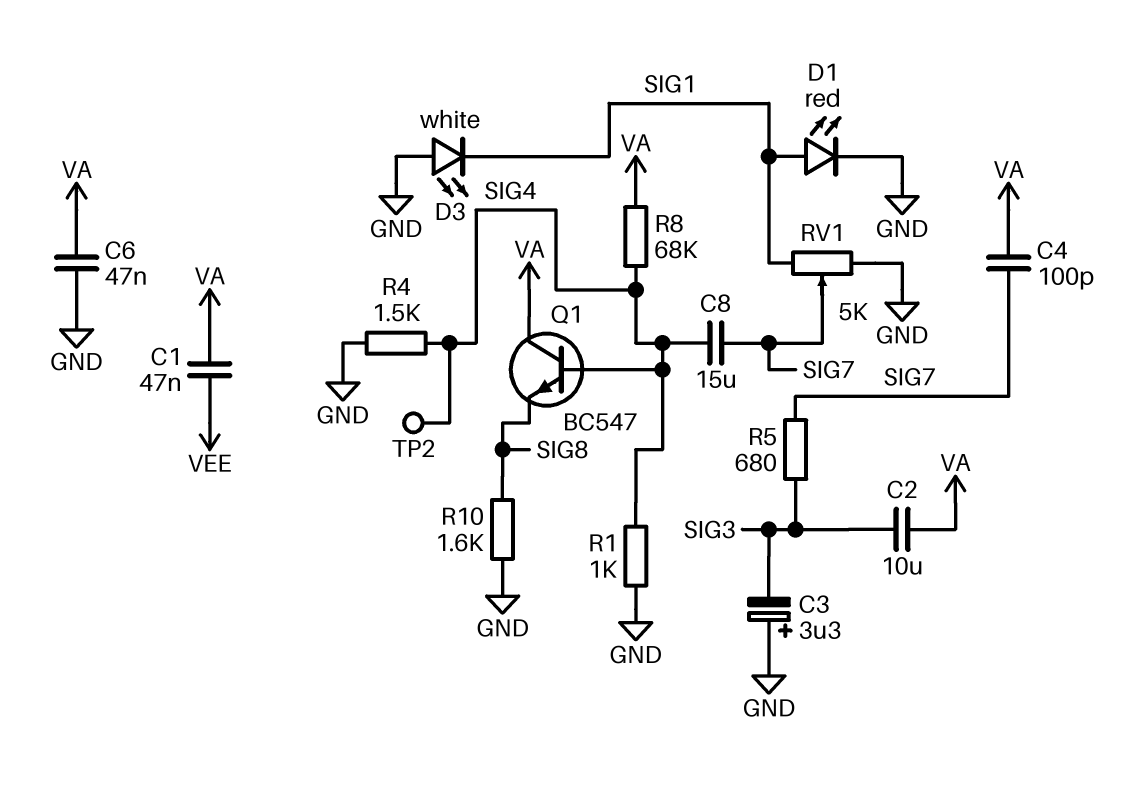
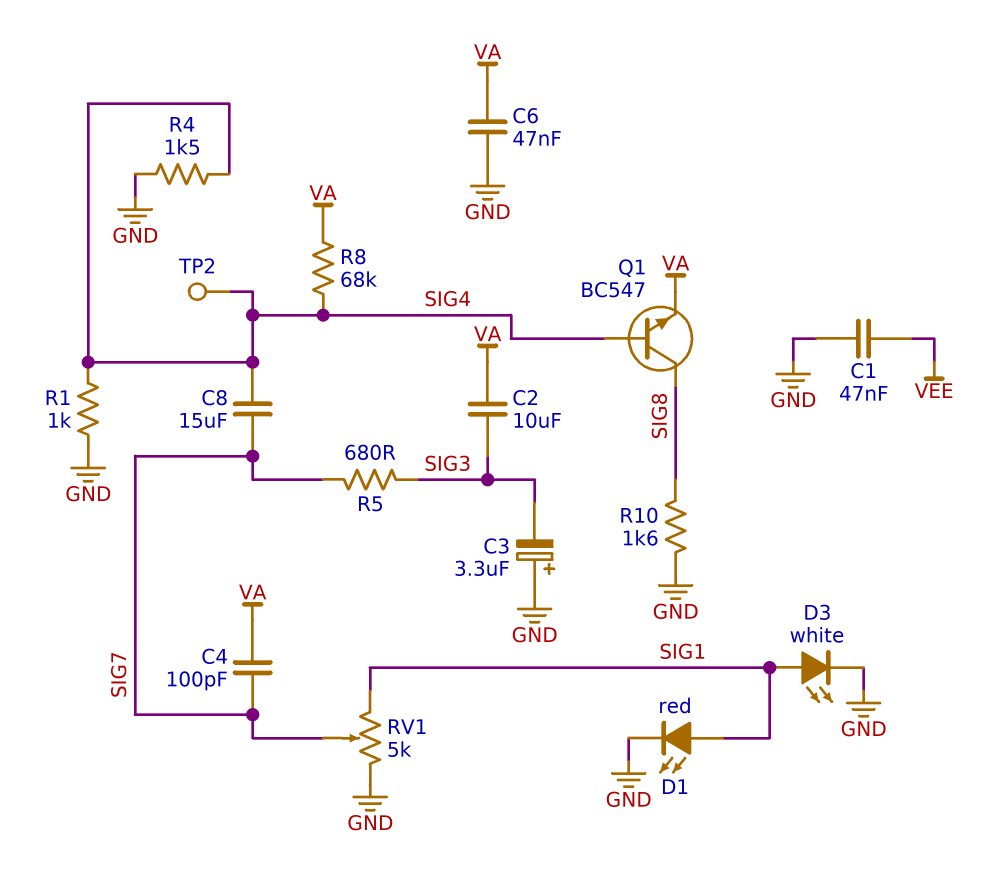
C1: 47nF (VA, VEE) -> 47nF (GND, VEE)
D3: LED white (A GND, K SIG1) -> LED white (A SIG1, K GND)
Q1: NPN BC547 (B SIG4, C VA, E SIG8) -> NPN BC547 (B SIG4, C SIG8, E VA)

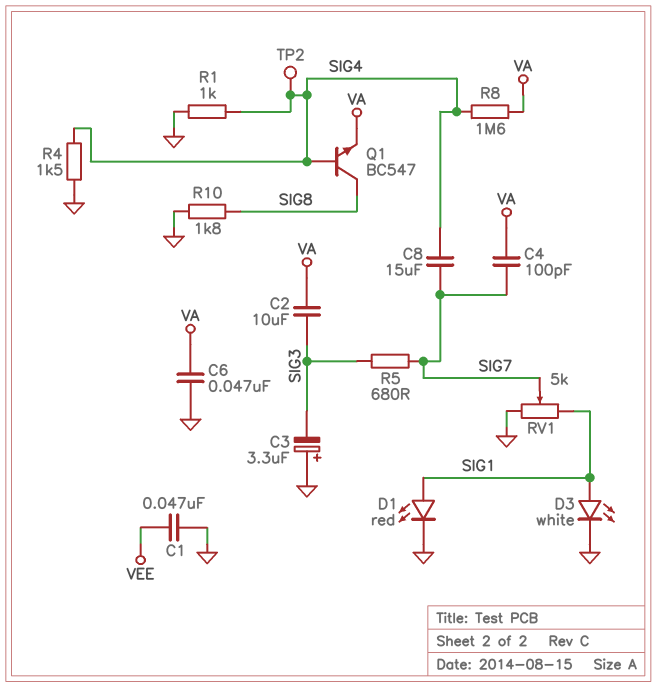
R8: 68k (SIG4, VA) -> 1.6M (SIG4, VA)
R10: 1.6k (GND, SIG8) -> 1.8k (GND, SIG8)

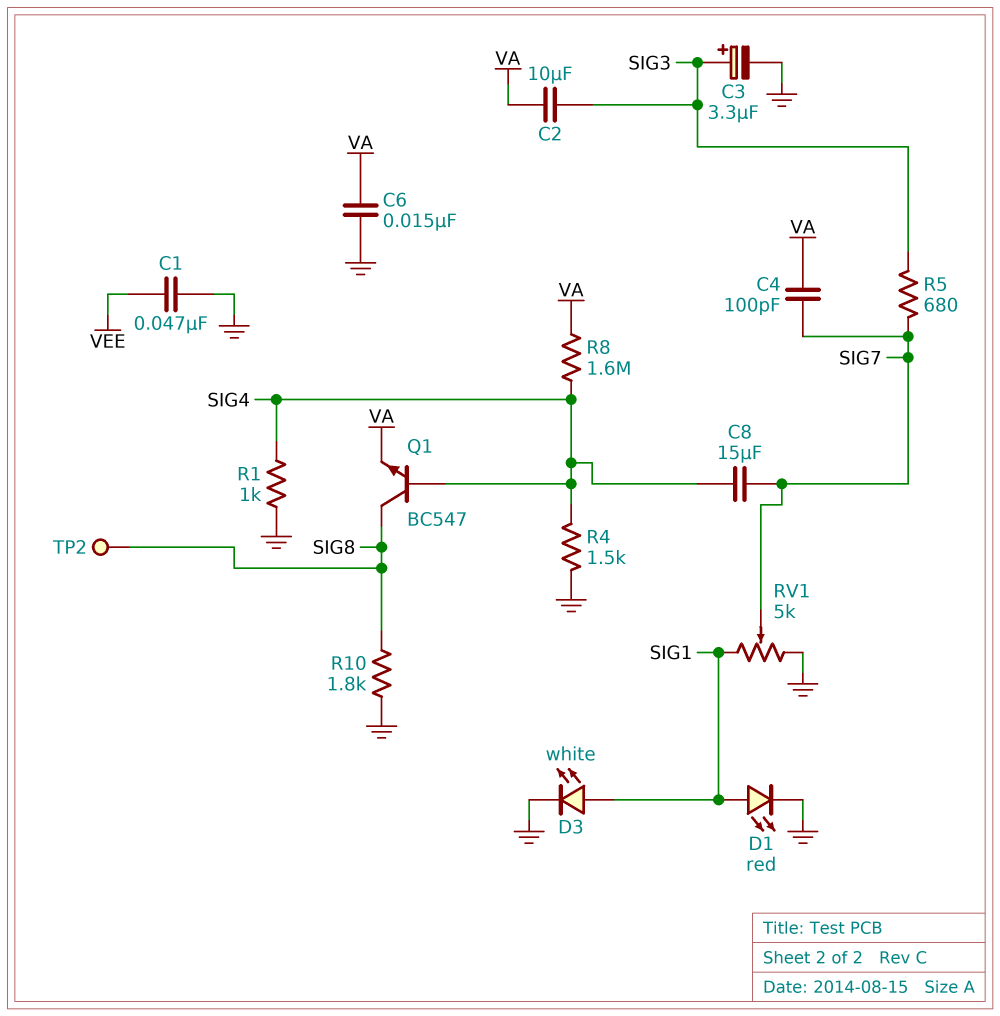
C3: 3.3uF (plus GND, minus SIG3) -> 3.3uF (plus SIG3, minus GND)
C6: 47nF (GND, VA) -> 15nF (GND, VA)
TP2: test point (SIG4) -> test point (SIG8)

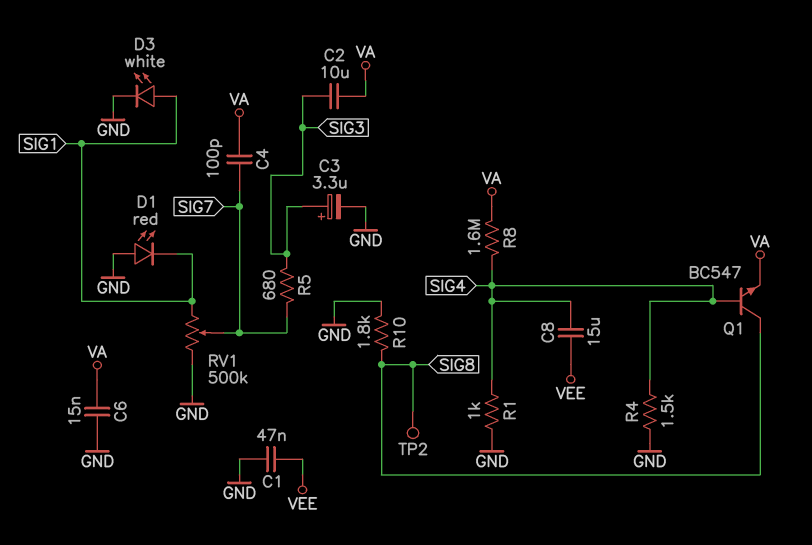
C8: 15uF (SIG4, SIG7) -> 15uF (SIG4, VEE)
D1: LED red (A SIG1, K GND) -> LED red (A GND, K SIG1)
RV1: 5k (GND, SIG1, wiper SIG7) -> 500k (GND, SIG1, wiper SIG7)

